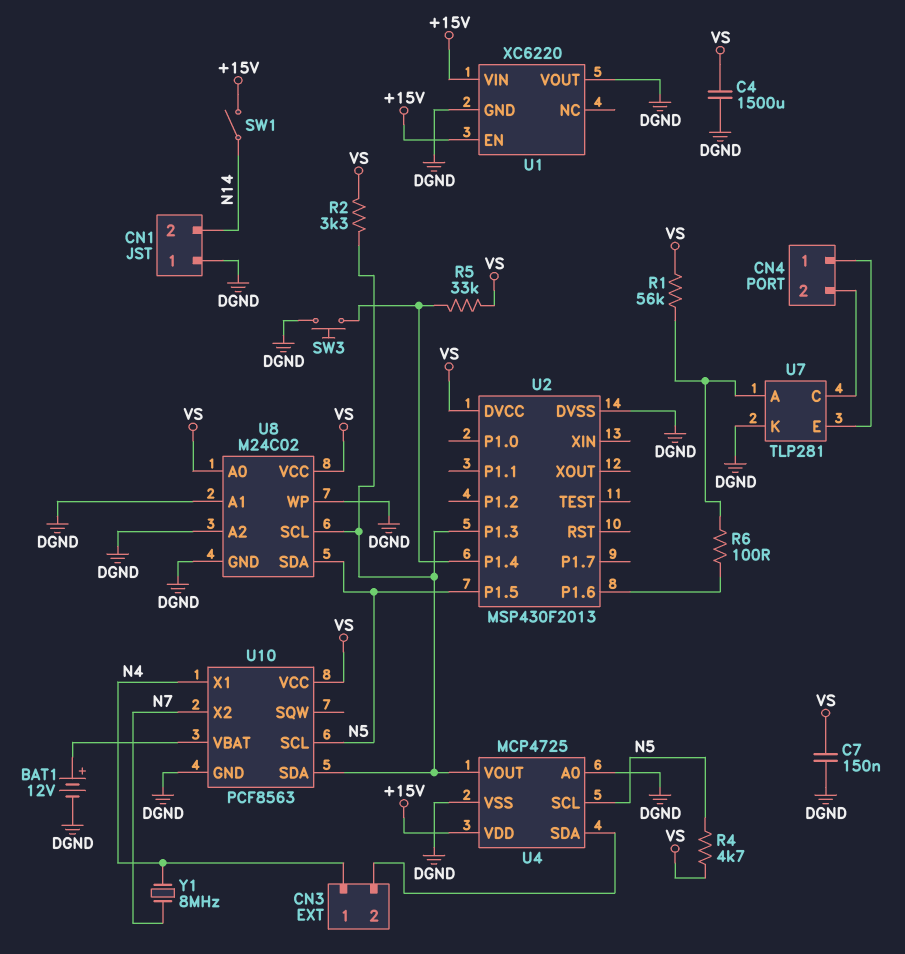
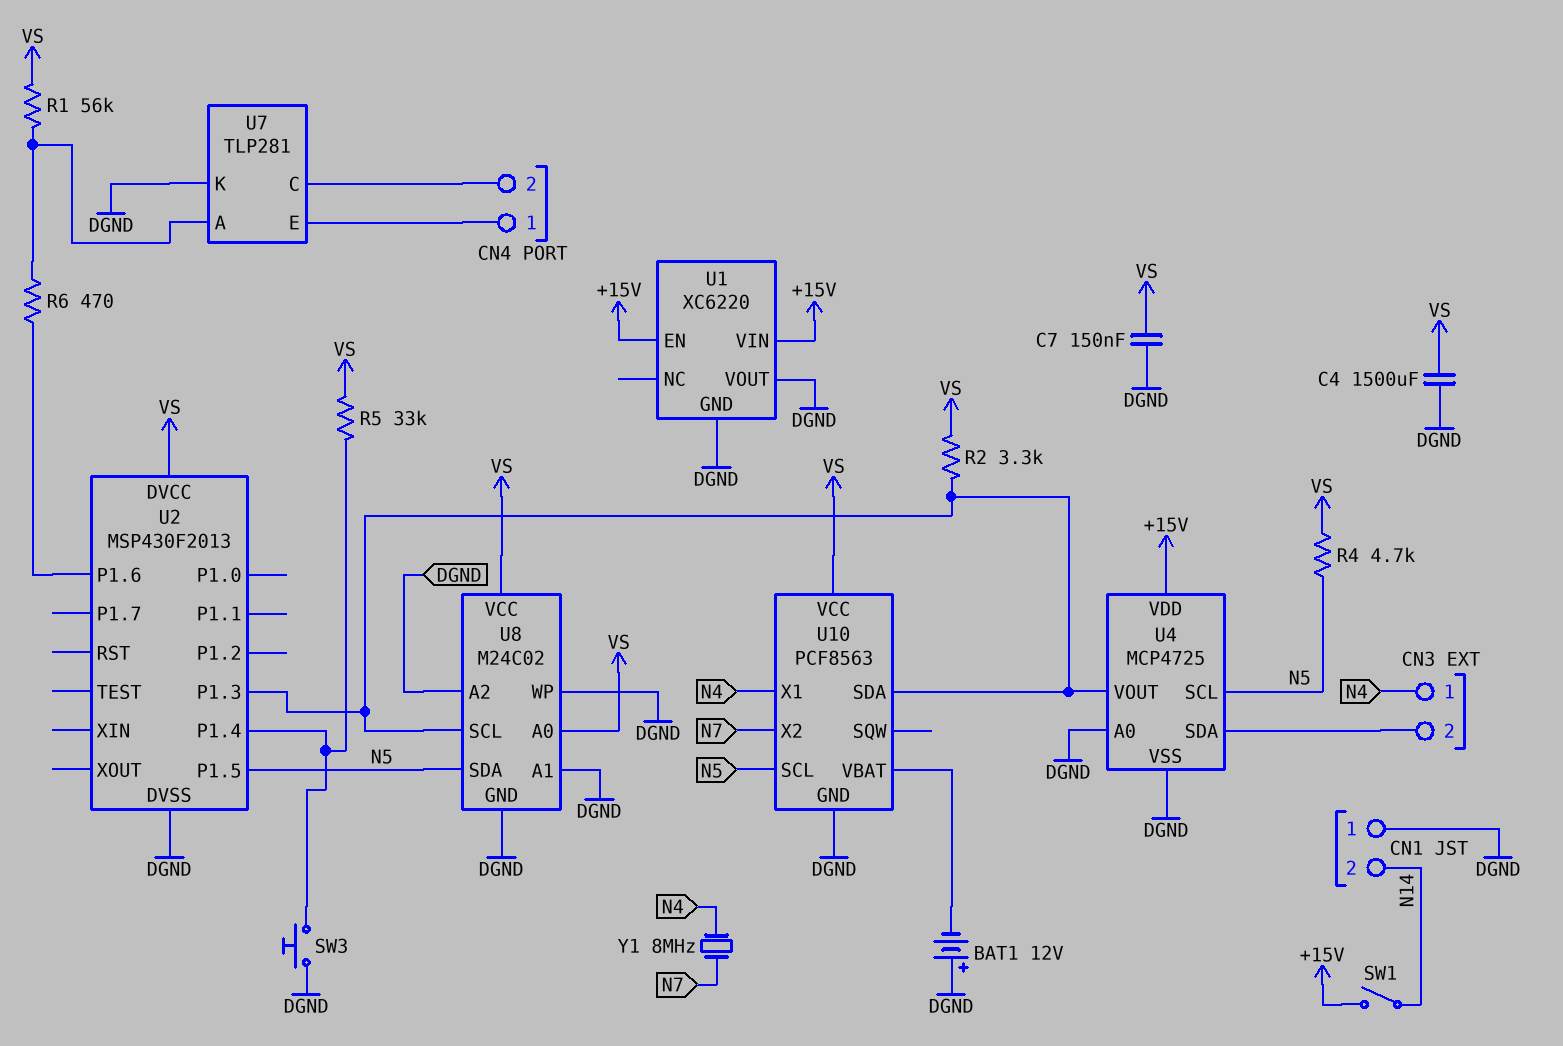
BAT1: 12V (plus U10/VBAT, minus DGND) -> 12V (plus DGND, minus U10/VBAT)
R6: 100 (U2/P1.6, U7/A) -> 470 (U2/P1.6, U7/A)

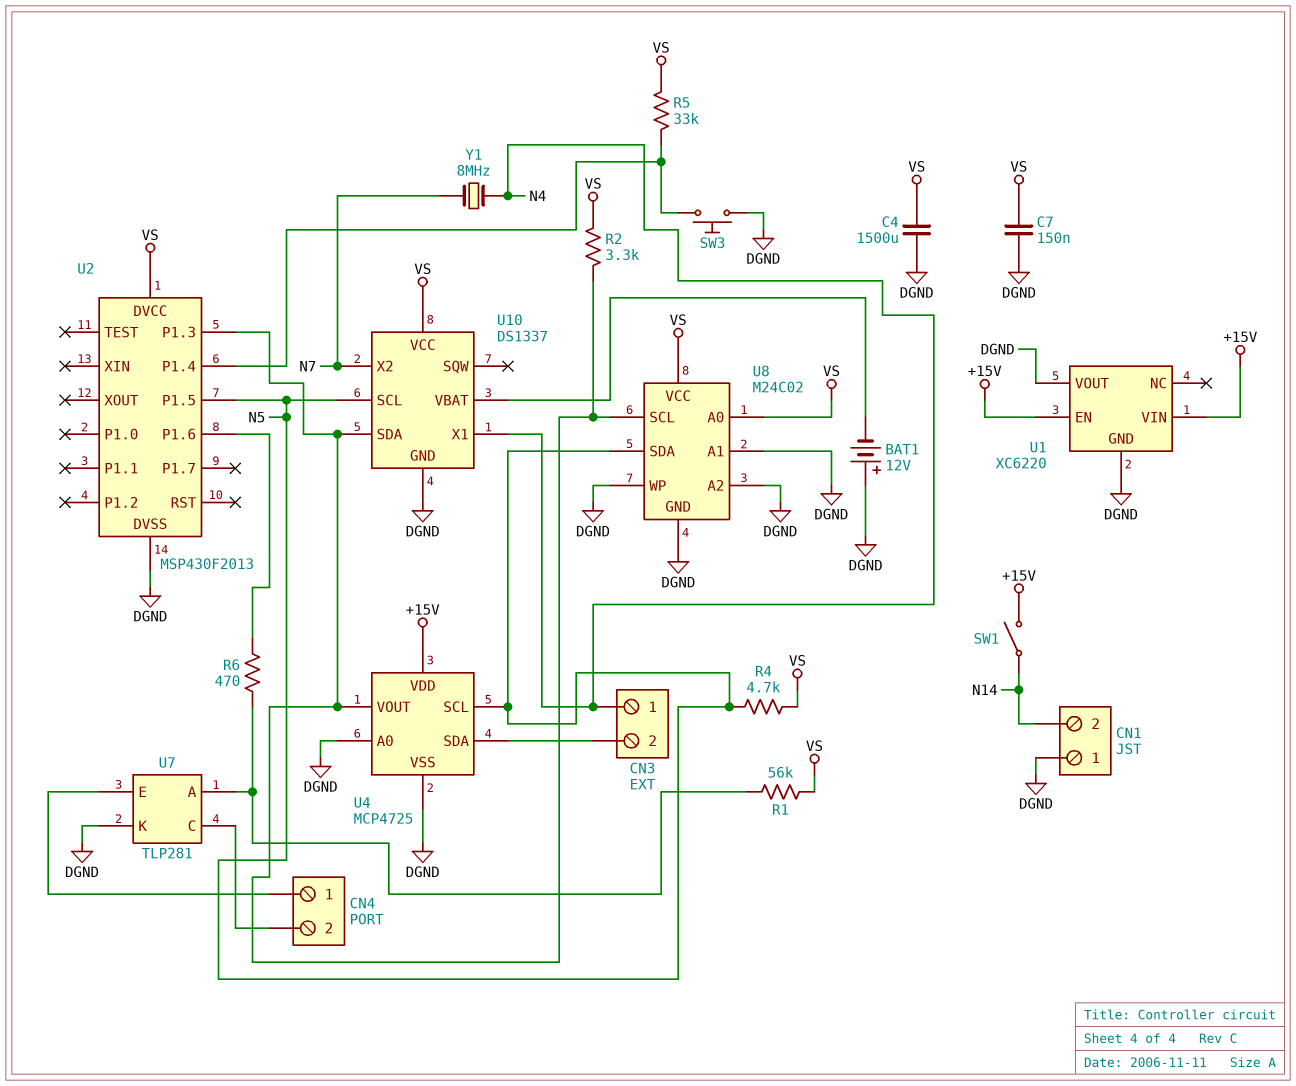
U10: PCF8563 -> DS1337

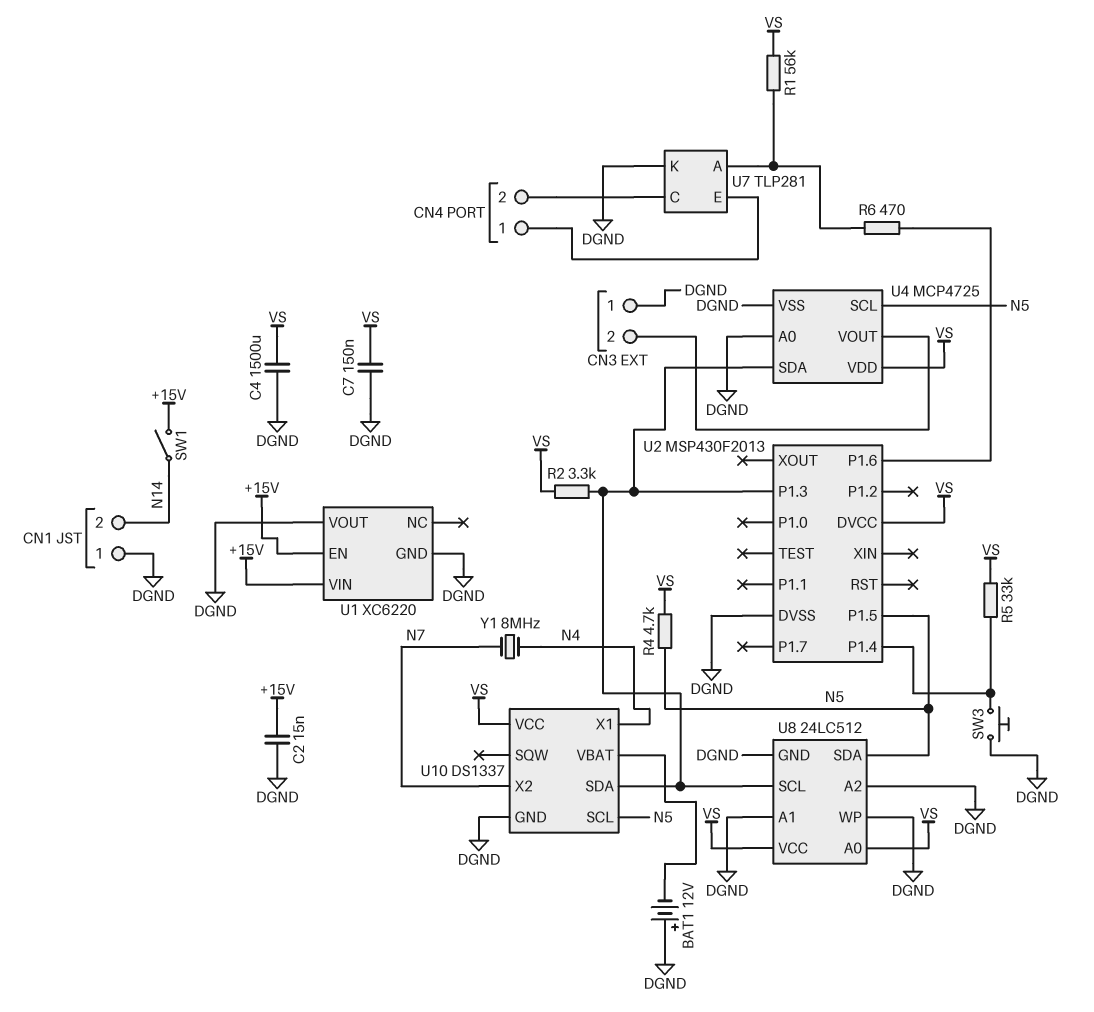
C2: none -> 15nF (+15V, DGND)
CN3 pin 1: N4 -> DGND
U4 pin SDA: CN3/2 -> U2/P1.3
U4 pin VDD: +15V -> VS
U4 pin VOUT: U2/P1.3 -> CN3/2
U8: M24C02 -> 24LC512

